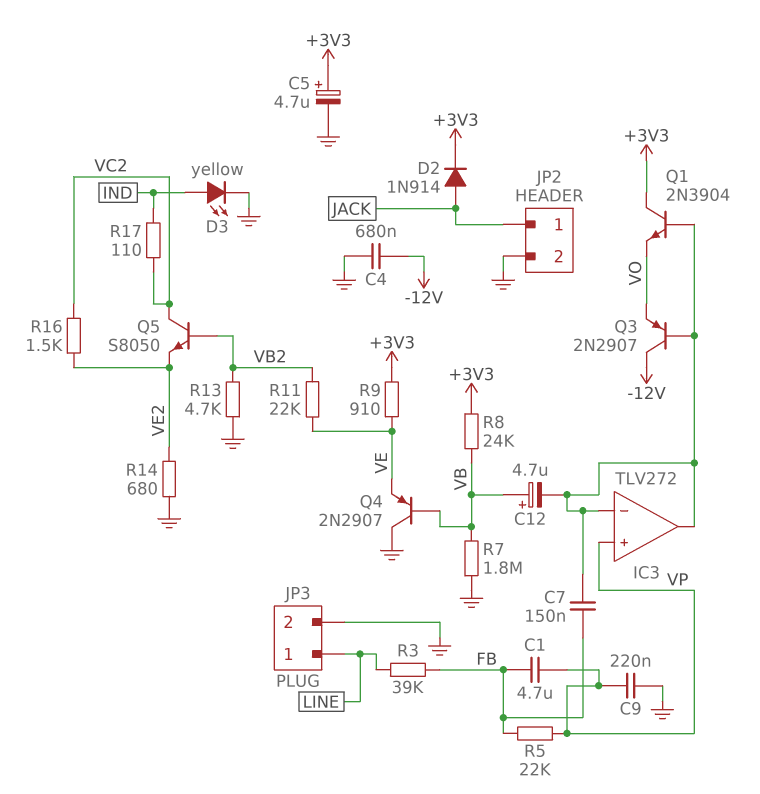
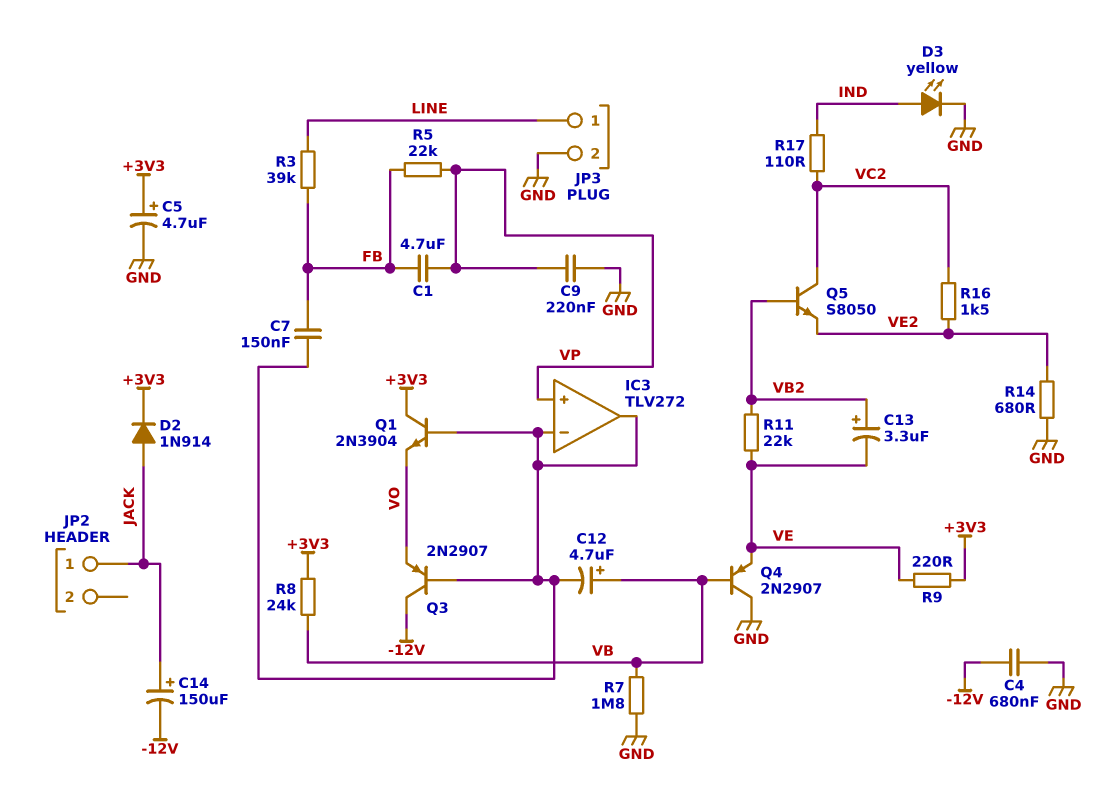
C13: none -> 3.3uF (plus VB2, minus VE)
C14: none -> 150uF (plus JACK, minus -12V)
JP2 pin 2: GND -> none
R9: 910 (+3V3, VE) -> 220 (+3V3, VE)
R13: 4.7k (GND, VB2) -> none

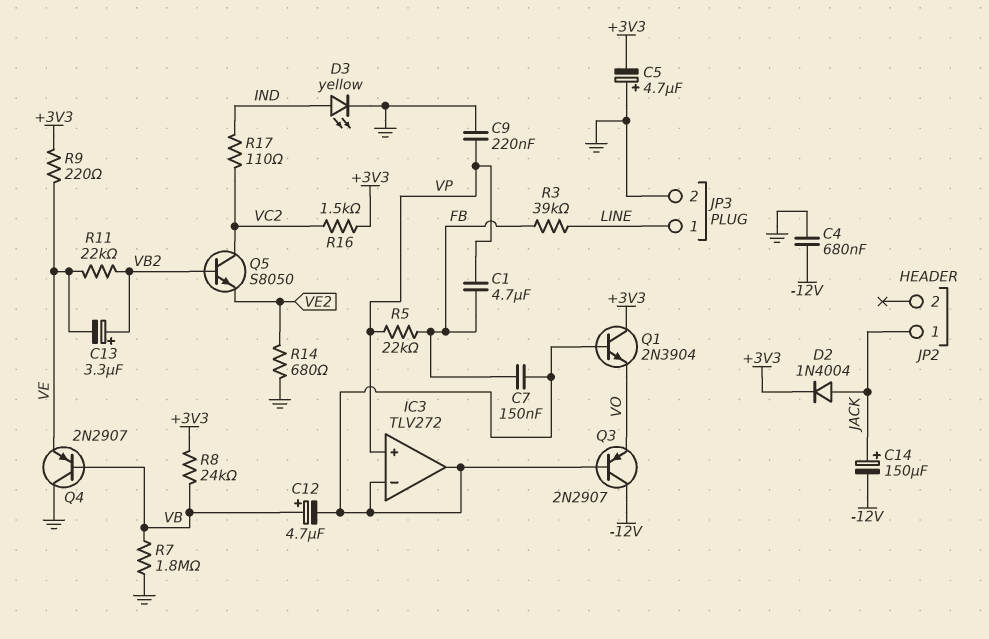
C5: 4.7uF (plus +3V3, minus GND) -> 4.7uF (plus GND, minus +3V3)
D2: diode 1N914 (A JACK, K +3V3) -> diode 1N4004 (A JACK, K +3V3)
R16: 1.5k (VC2, VE2) -> 1.5k (+3V3, VC2)

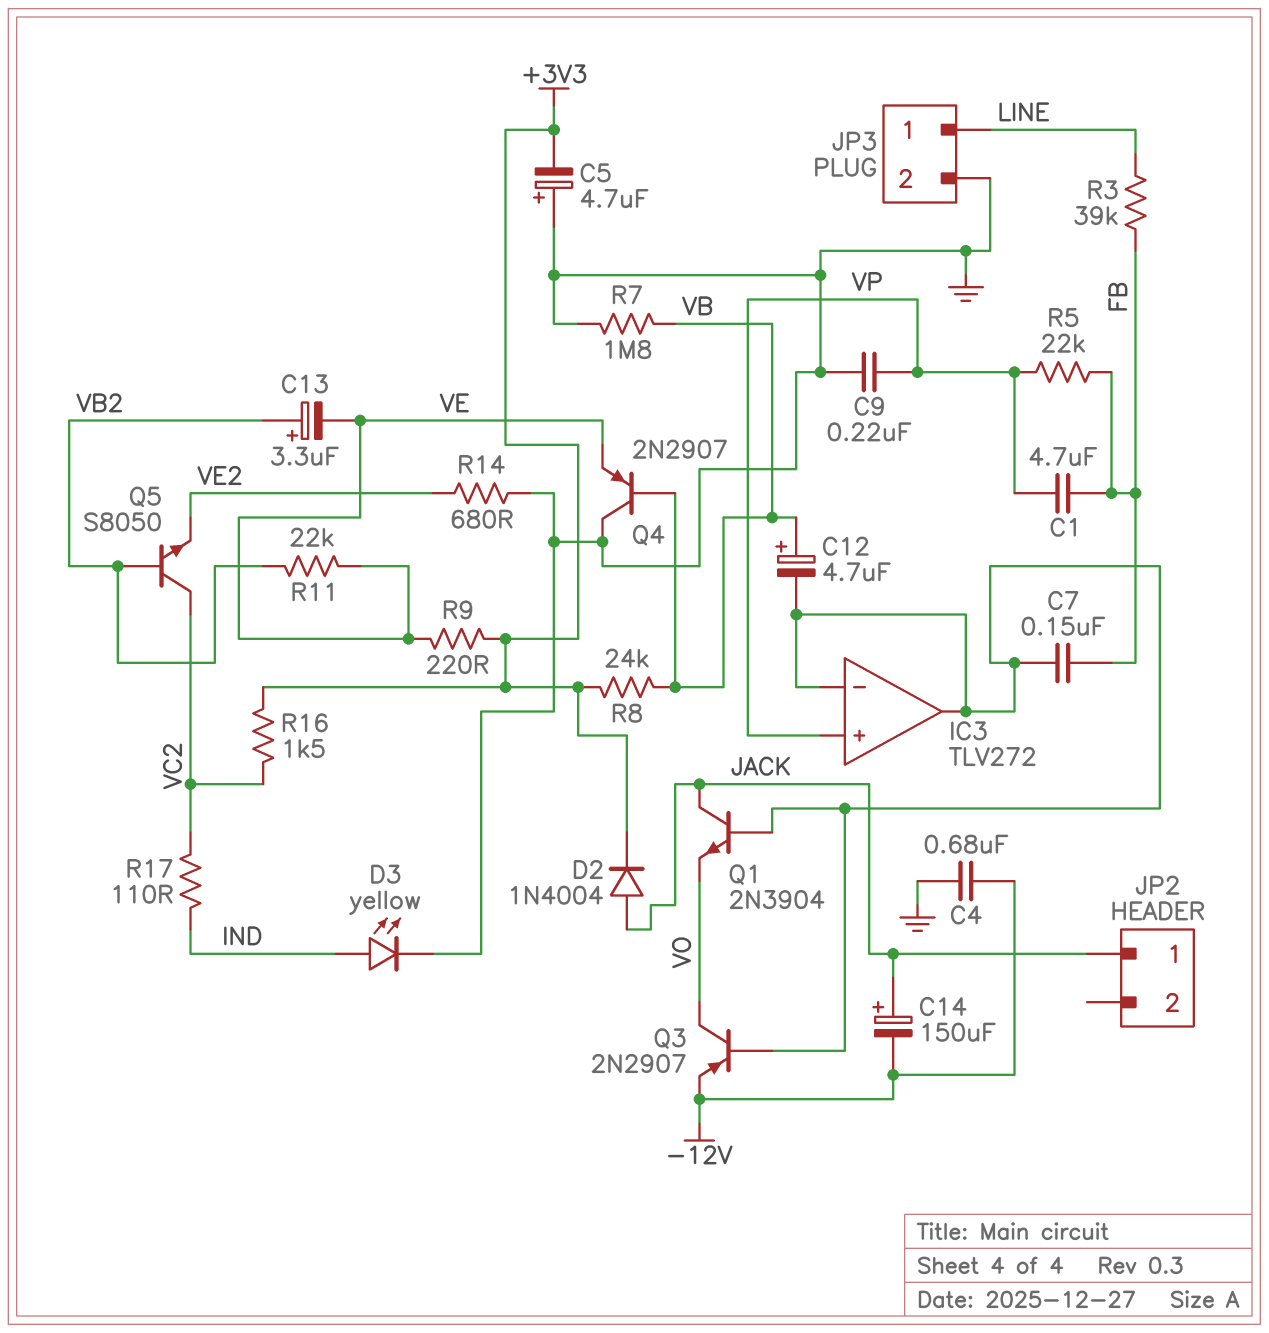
Q1: NPN 2N3904 (B IC3/in-, C +3V3, E VO) -> NPN 2N3904 (B IC3/in-, C JACK, E VO)
Q3: PNP 2N2907 (B IC3/in-, C -12V, E VO) -> PNP 2N2907 (B IC3/in-, C VO, E -12V)

